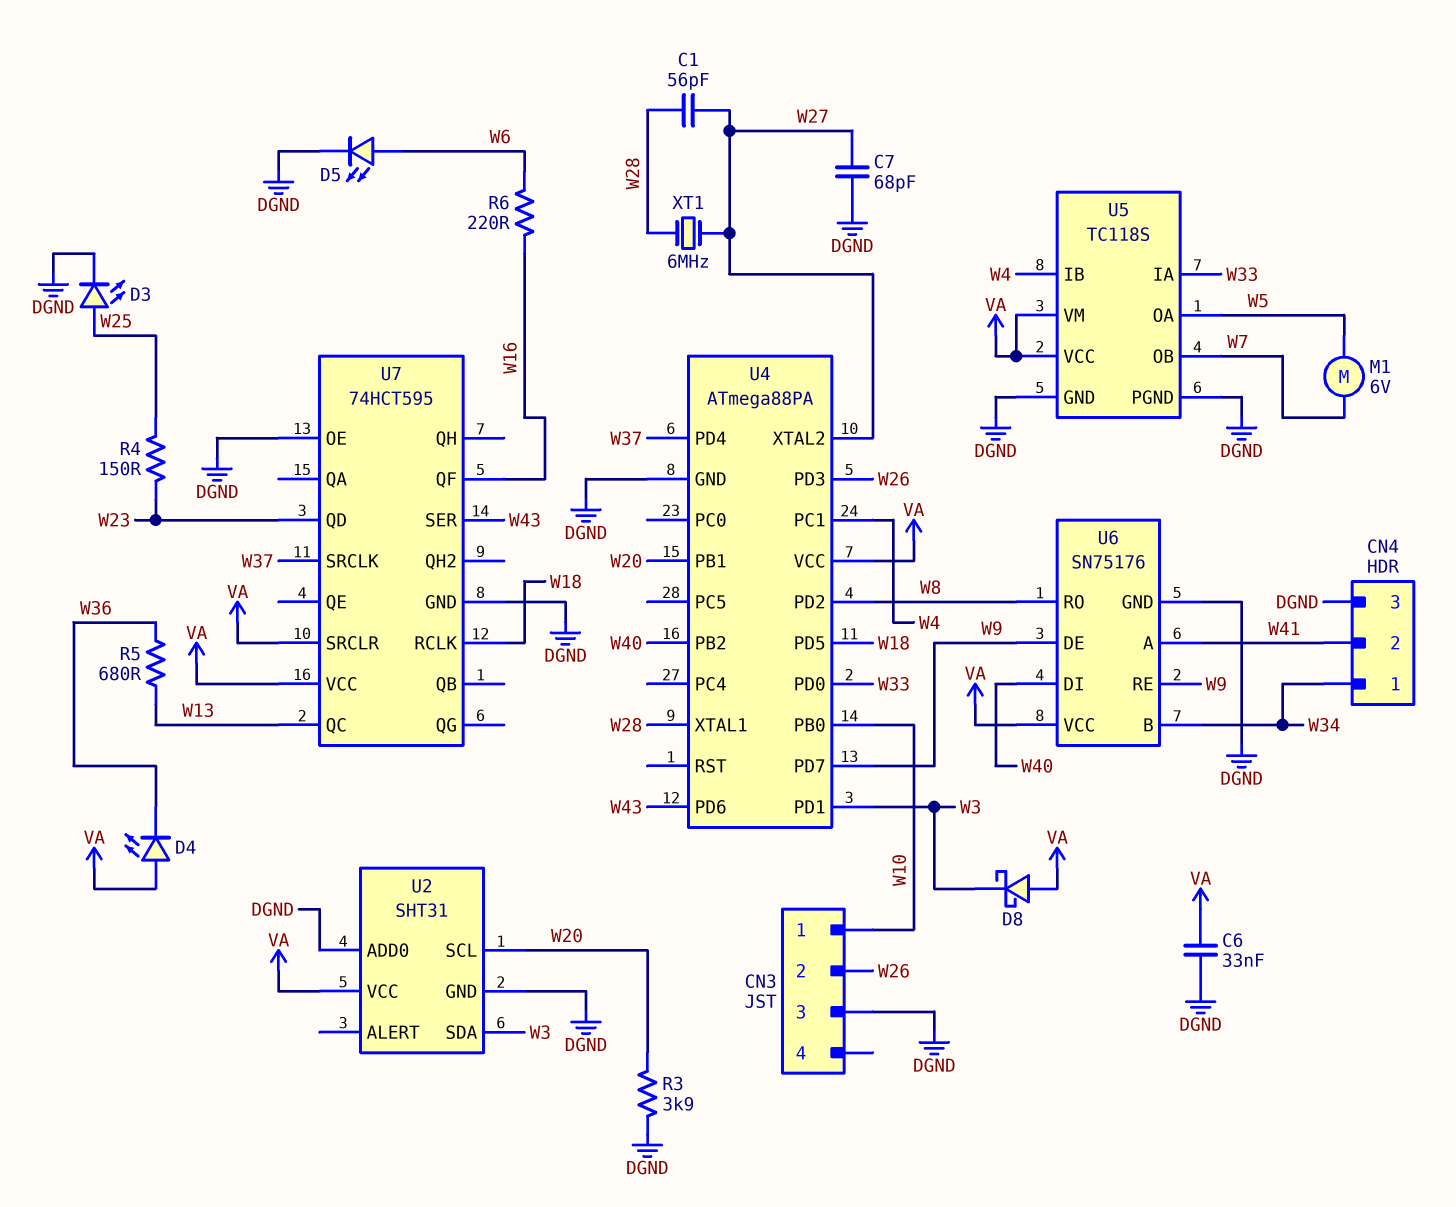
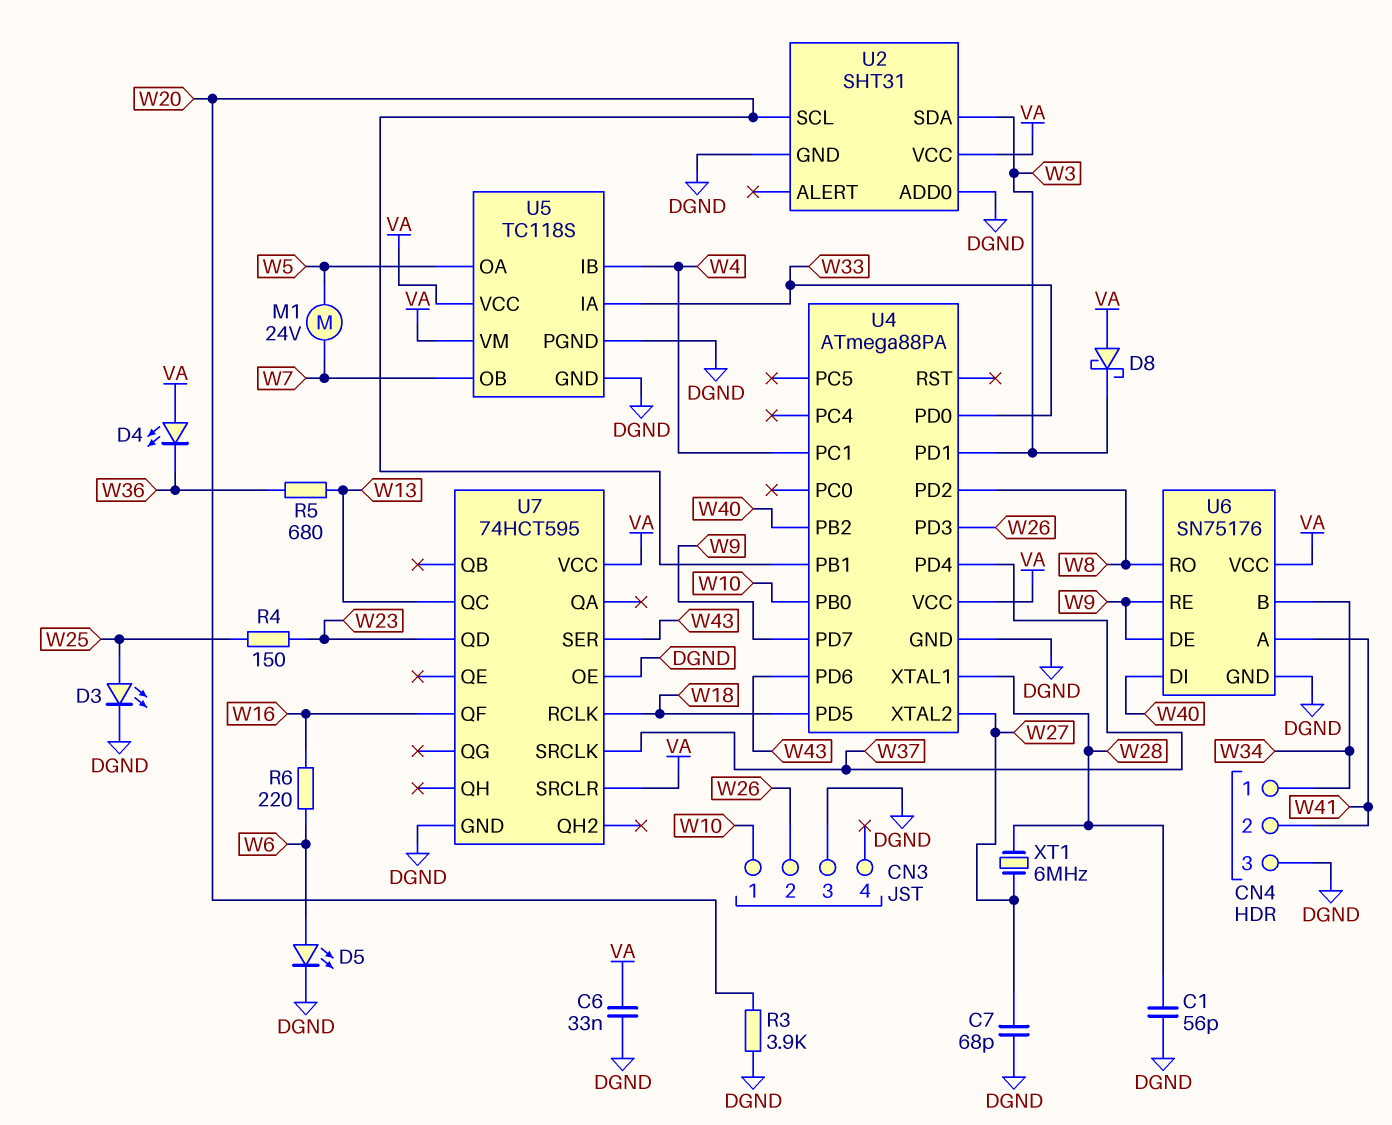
C1: 56pF (W27, W28) -> 56pF (DGND, W28)
M1: motor 6V (W5, W7) -> motor 24V (W5, W7)

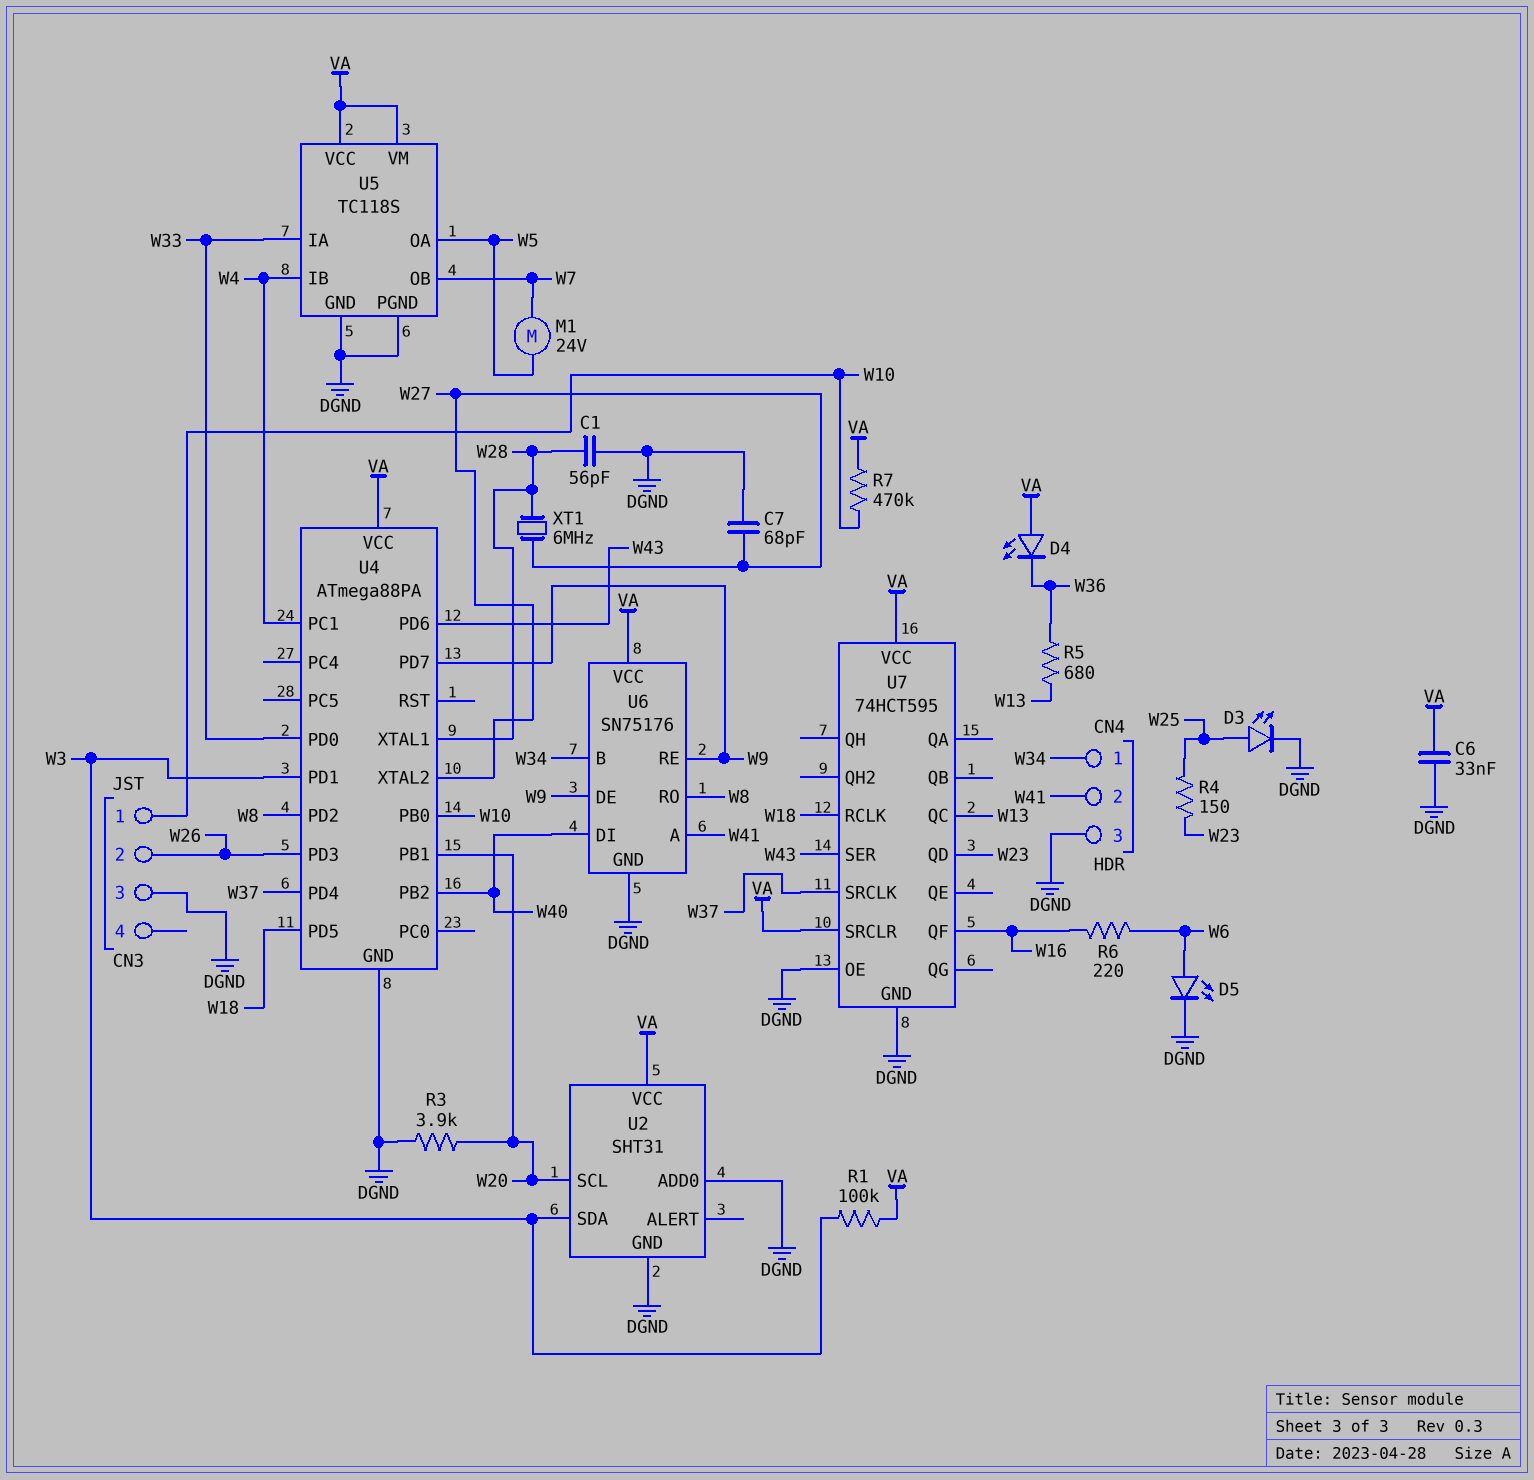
D8: schottky (A VA, K W3) -> none
R1: none -> 100k (VA, W3)
R7: none -> 470k (VA, W10)

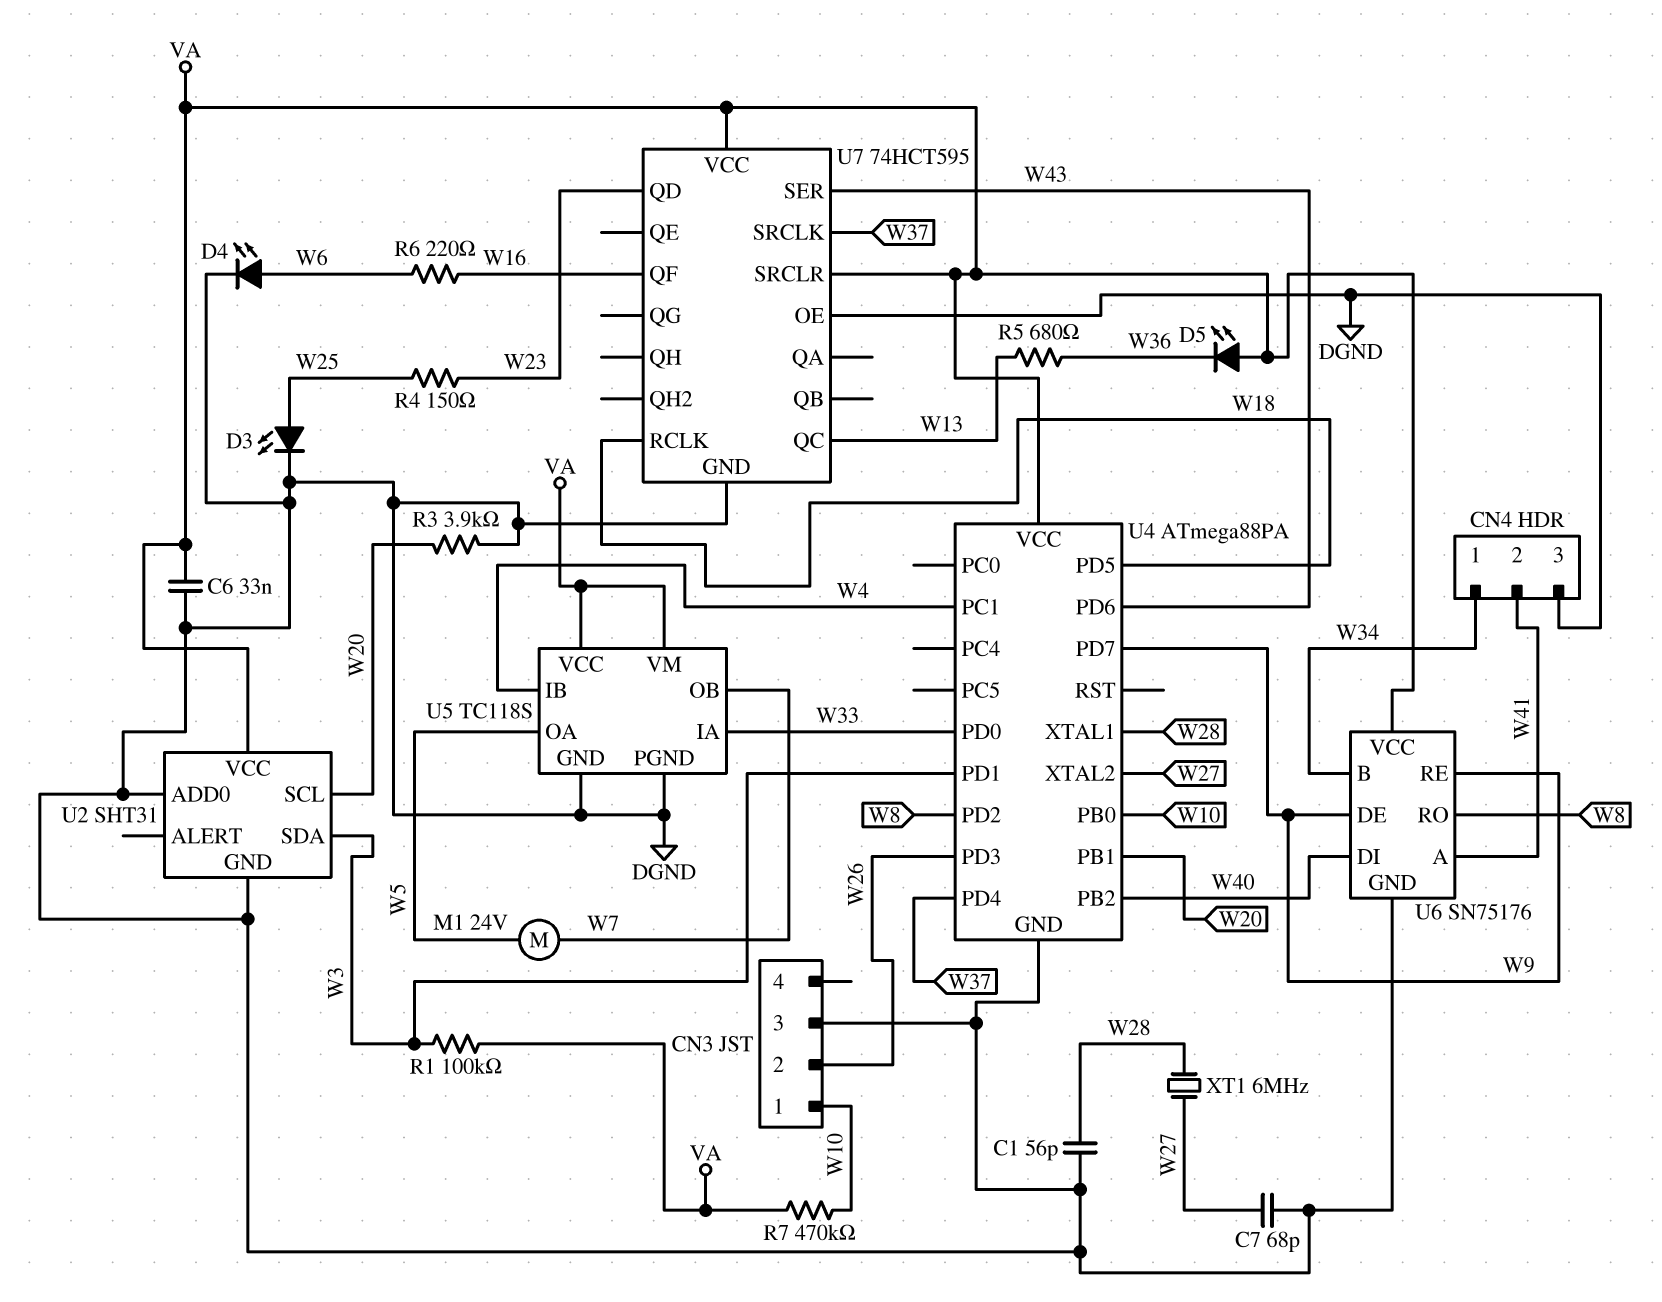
D4: LED (A VA, K W36) -> LED (A W6, K DGND)
D5: LED (A W6, K DGND) -> LED (A VA, K W36)

